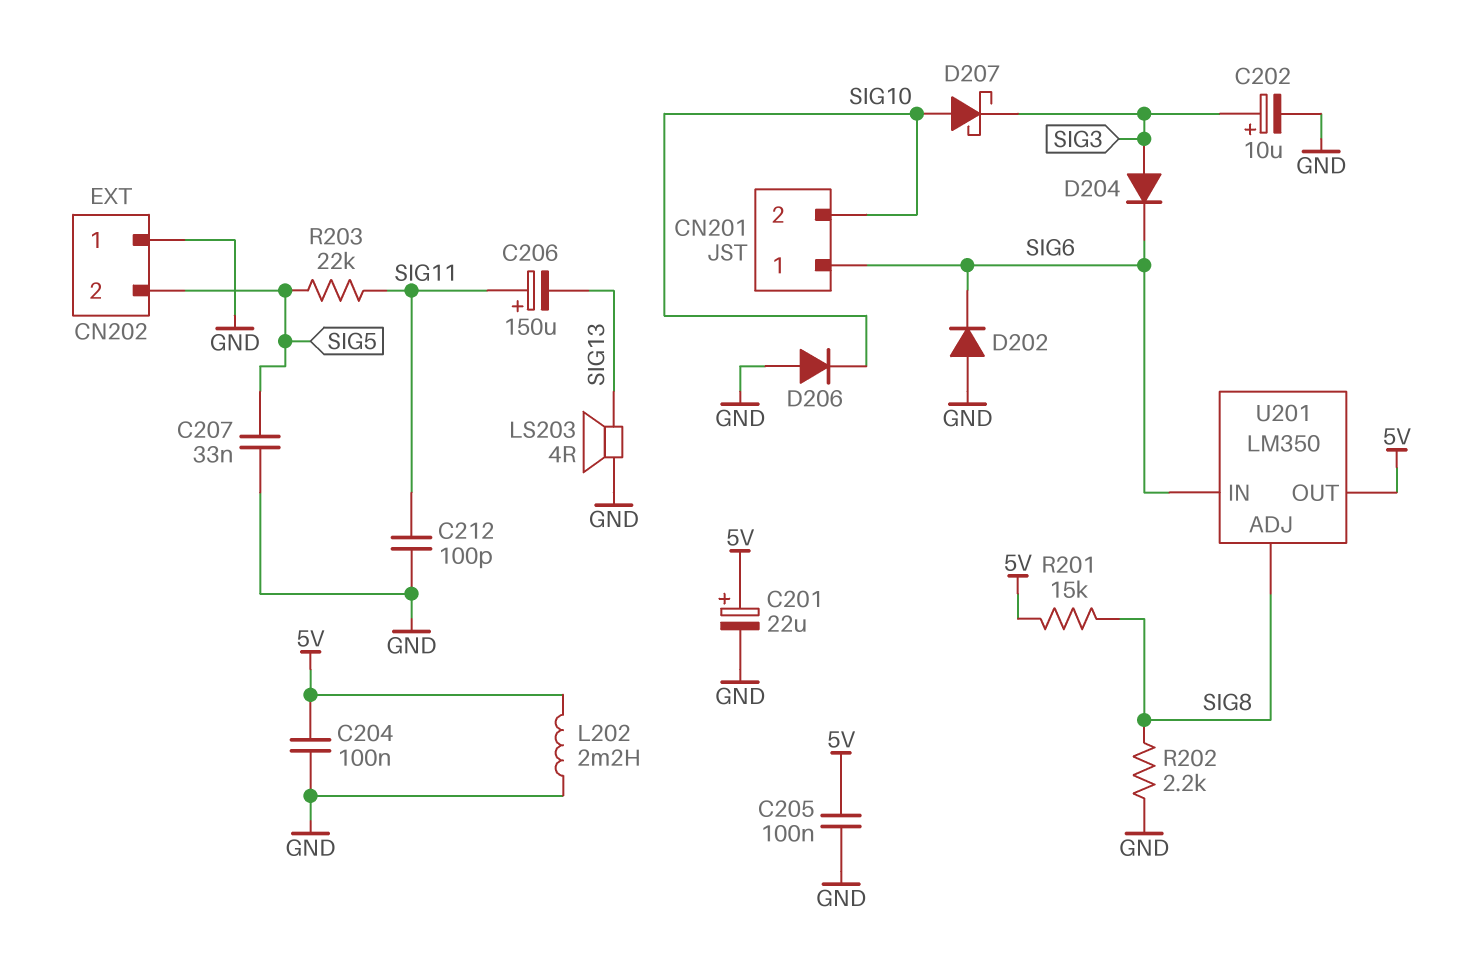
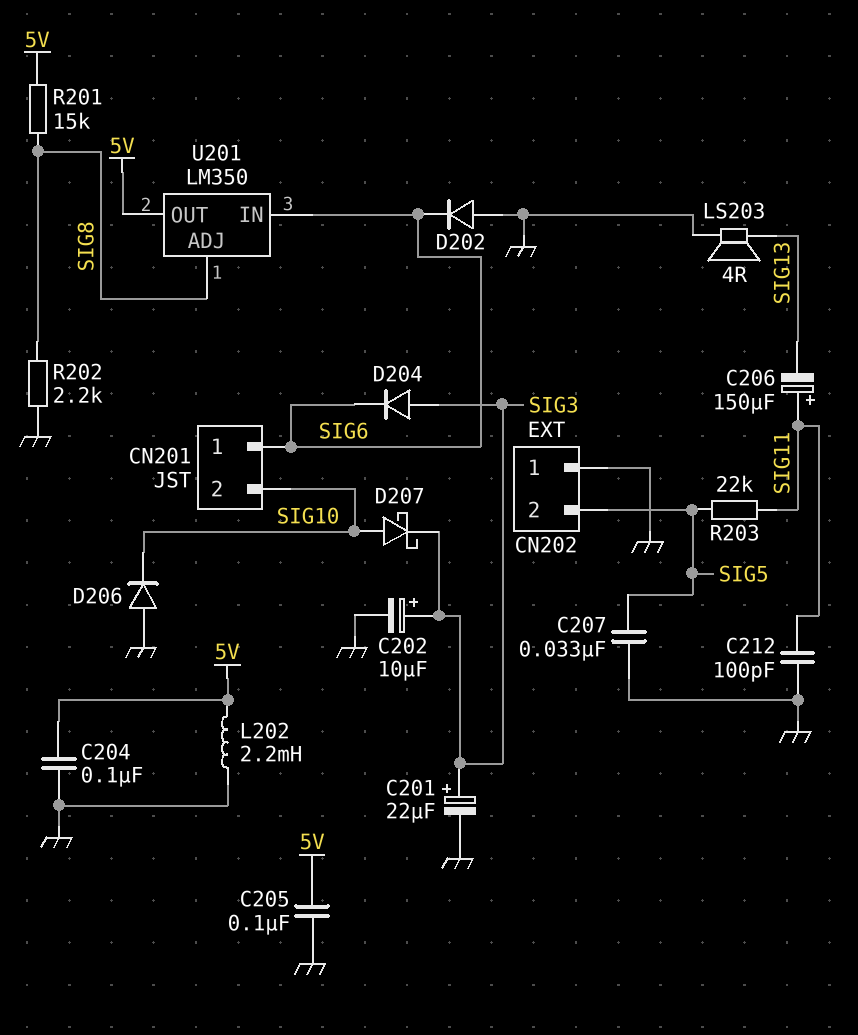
C201: 22uF (plus 5V, minus GND) -> 22uF (plus SIG3, minus GND)

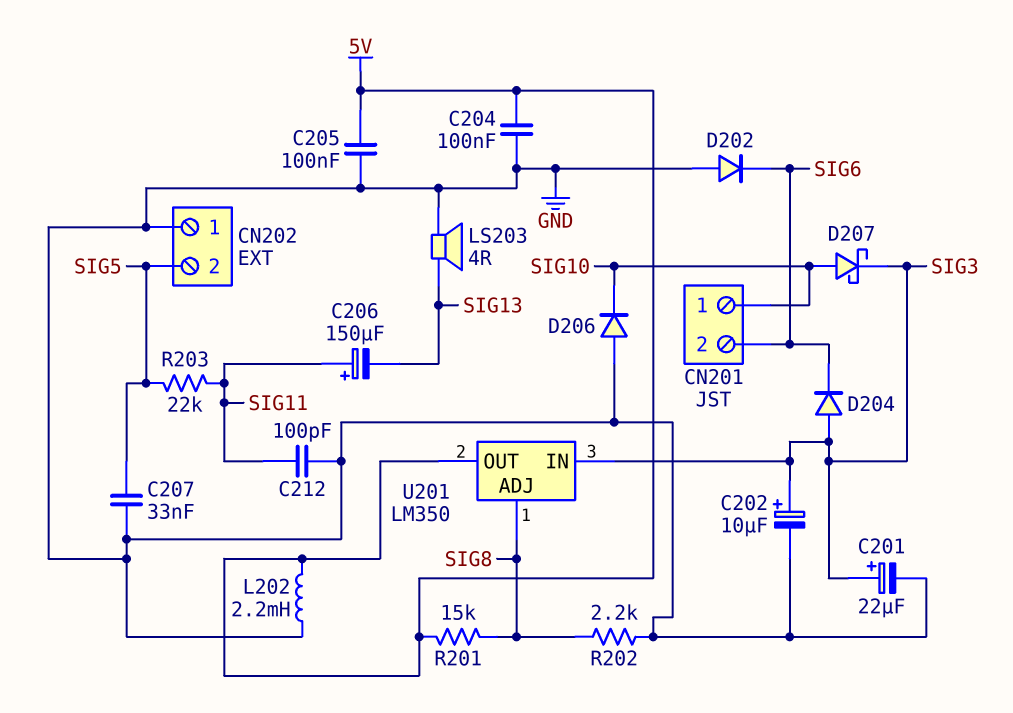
CN201 pin 1: SIG6 -> SIG10
CN201 pin 2: SIG10 -> SIG6
U201 pin IN: SIG6 -> SIG3

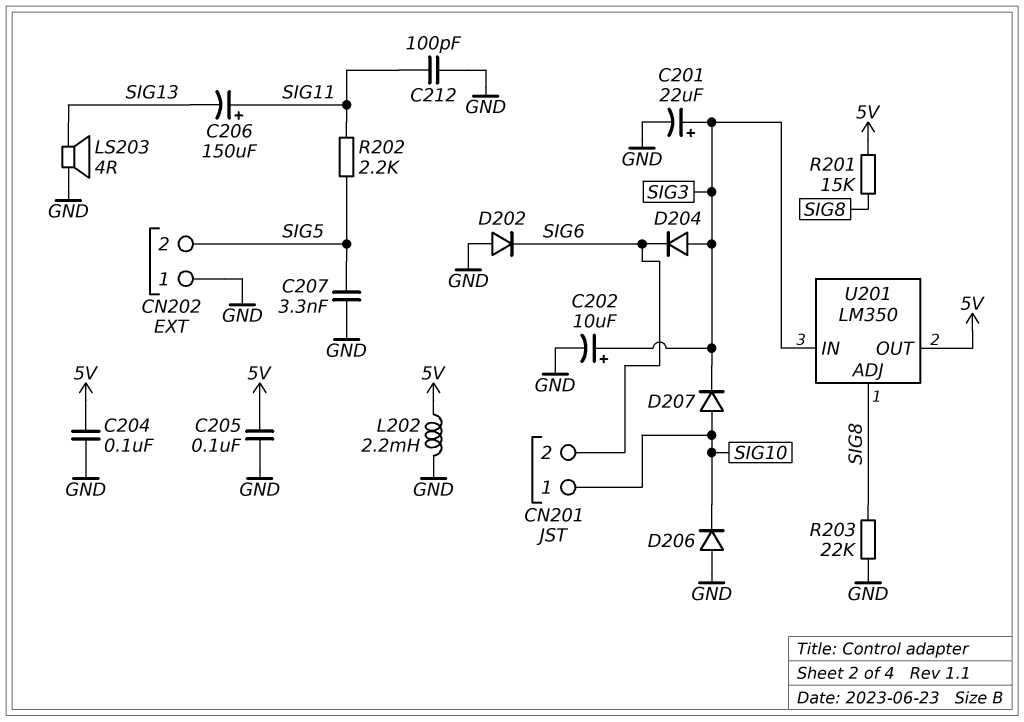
C207: 33nF (GND, SIG5) -> 3.3nF (GND, SIG5)
D207: schottky (A SIG10, K SIG3) -> diode (A SIG10, K SIG3)
R202: 2.2k (GND, SIG8) -> 2.2k (SIG5, SIG11)
R203: 22k (SIG5, SIG11) -> 22k (GND, SIG8)

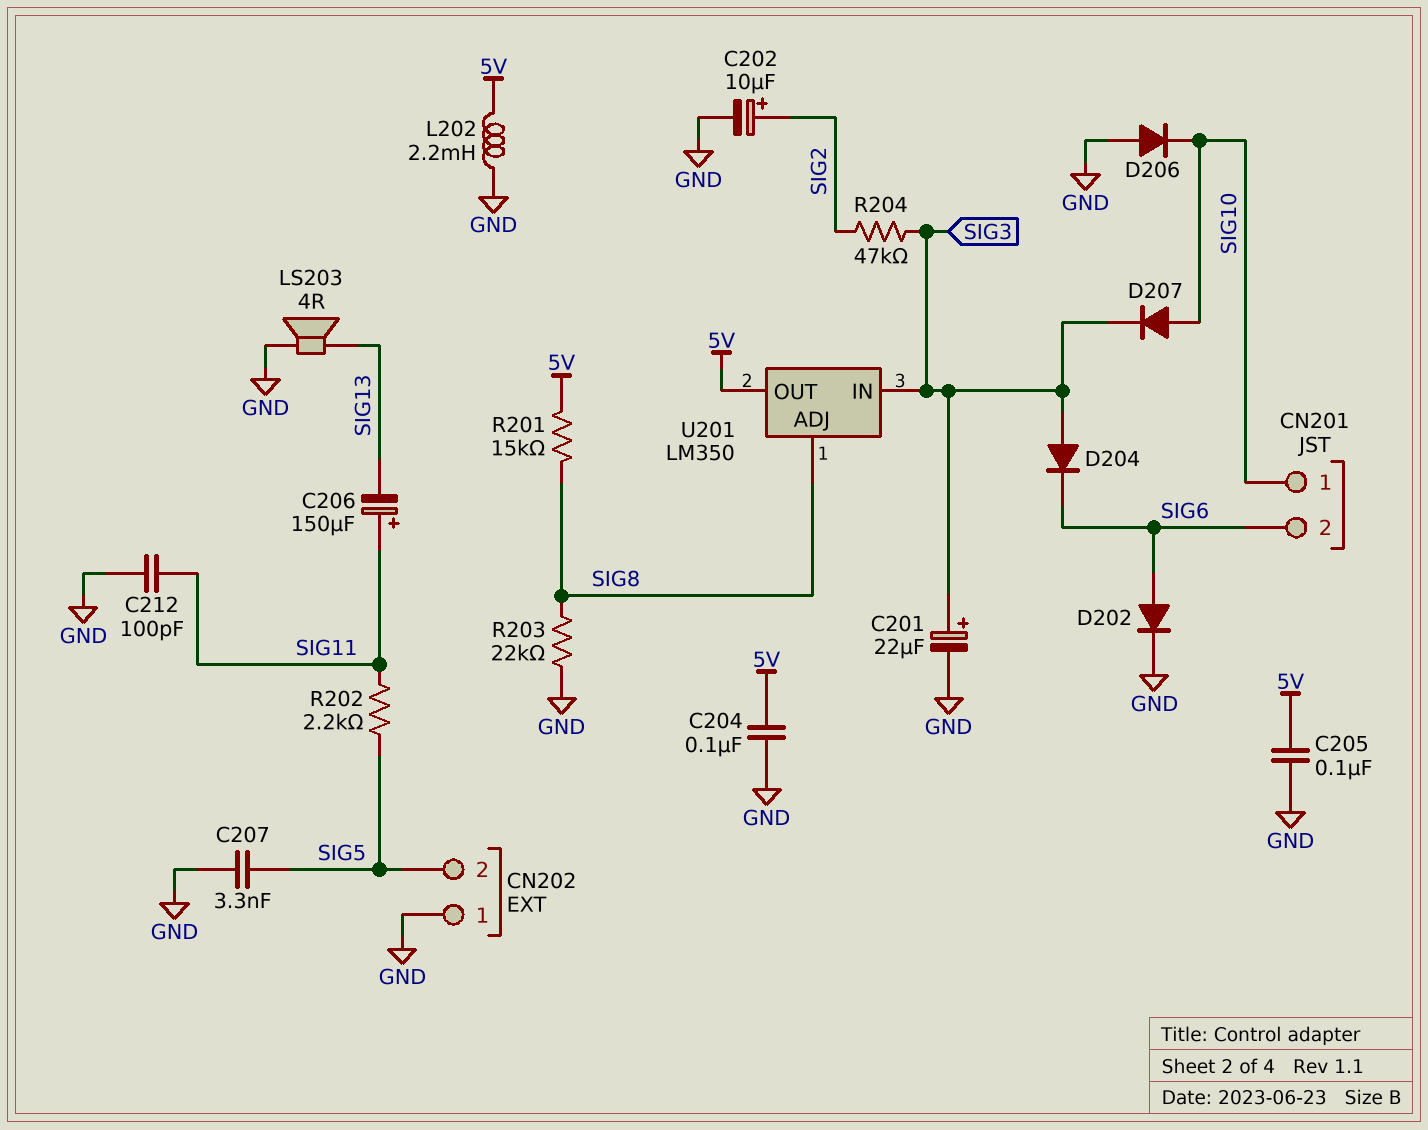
C202: 10uF (plus SIG3, minus GND) -> 10uF (plus SIG2, minus GND)
D202: diode (A GND, K SIG6) -> diode (A SIG6, K GND)
R204: none -> 47k (SIG2, SIG3)

